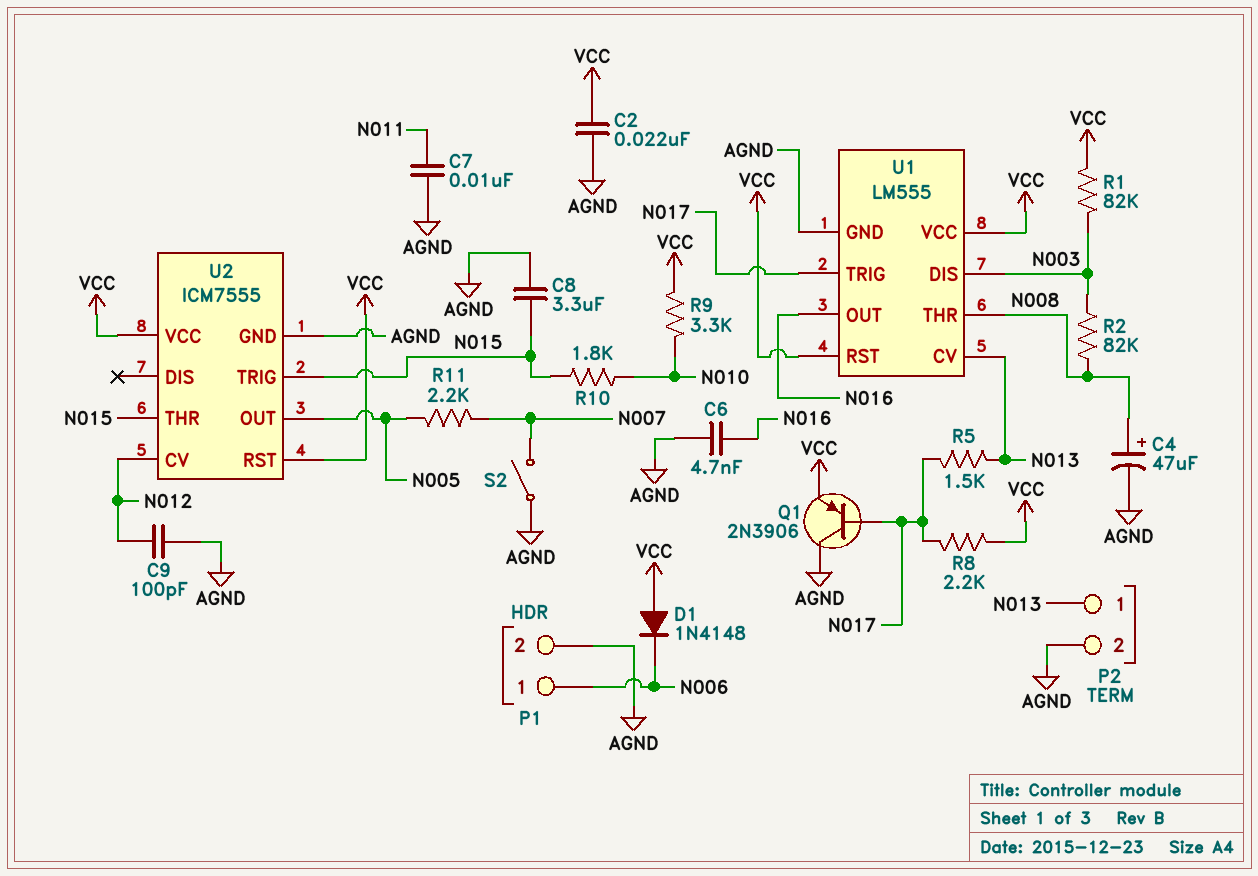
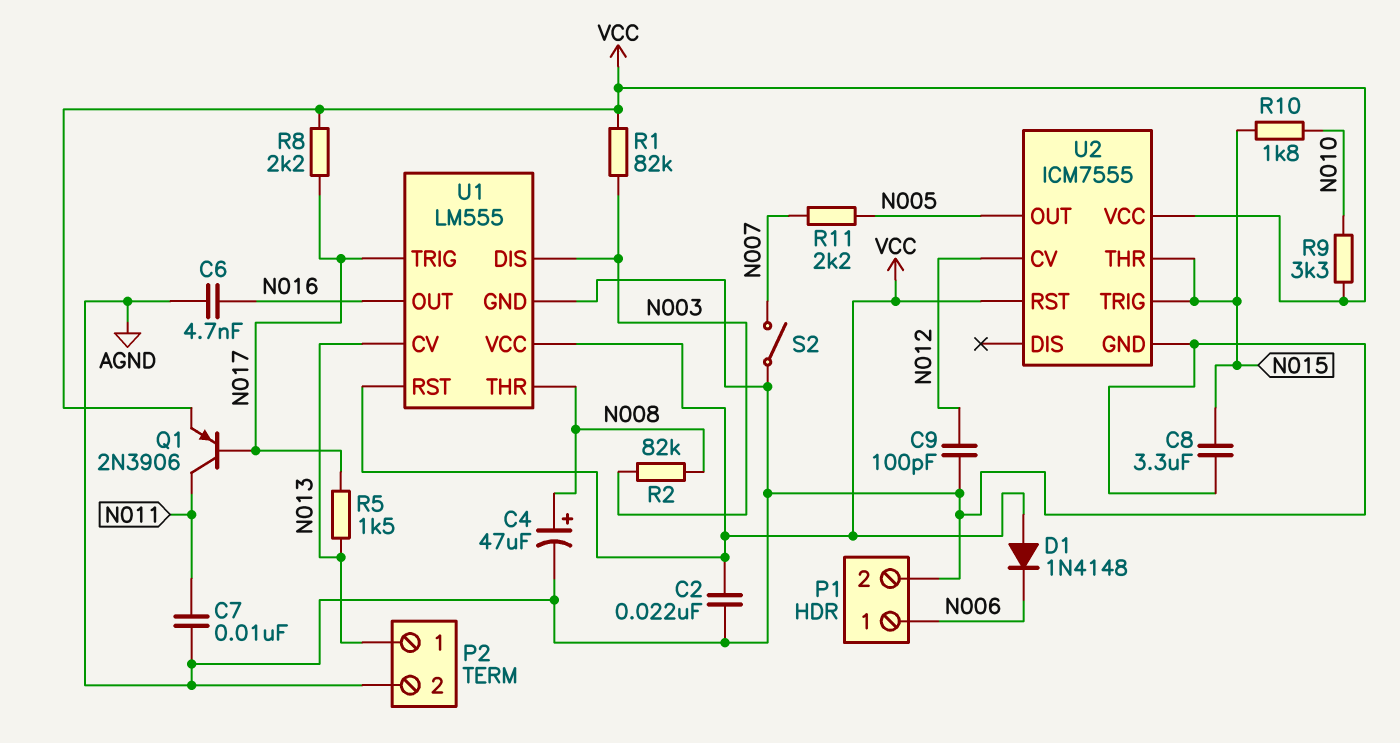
Q1: PNP 2N3906 (B N017, C AGND, E VCC) -> PNP 2N3906 (B N017, C N011, E VCC)

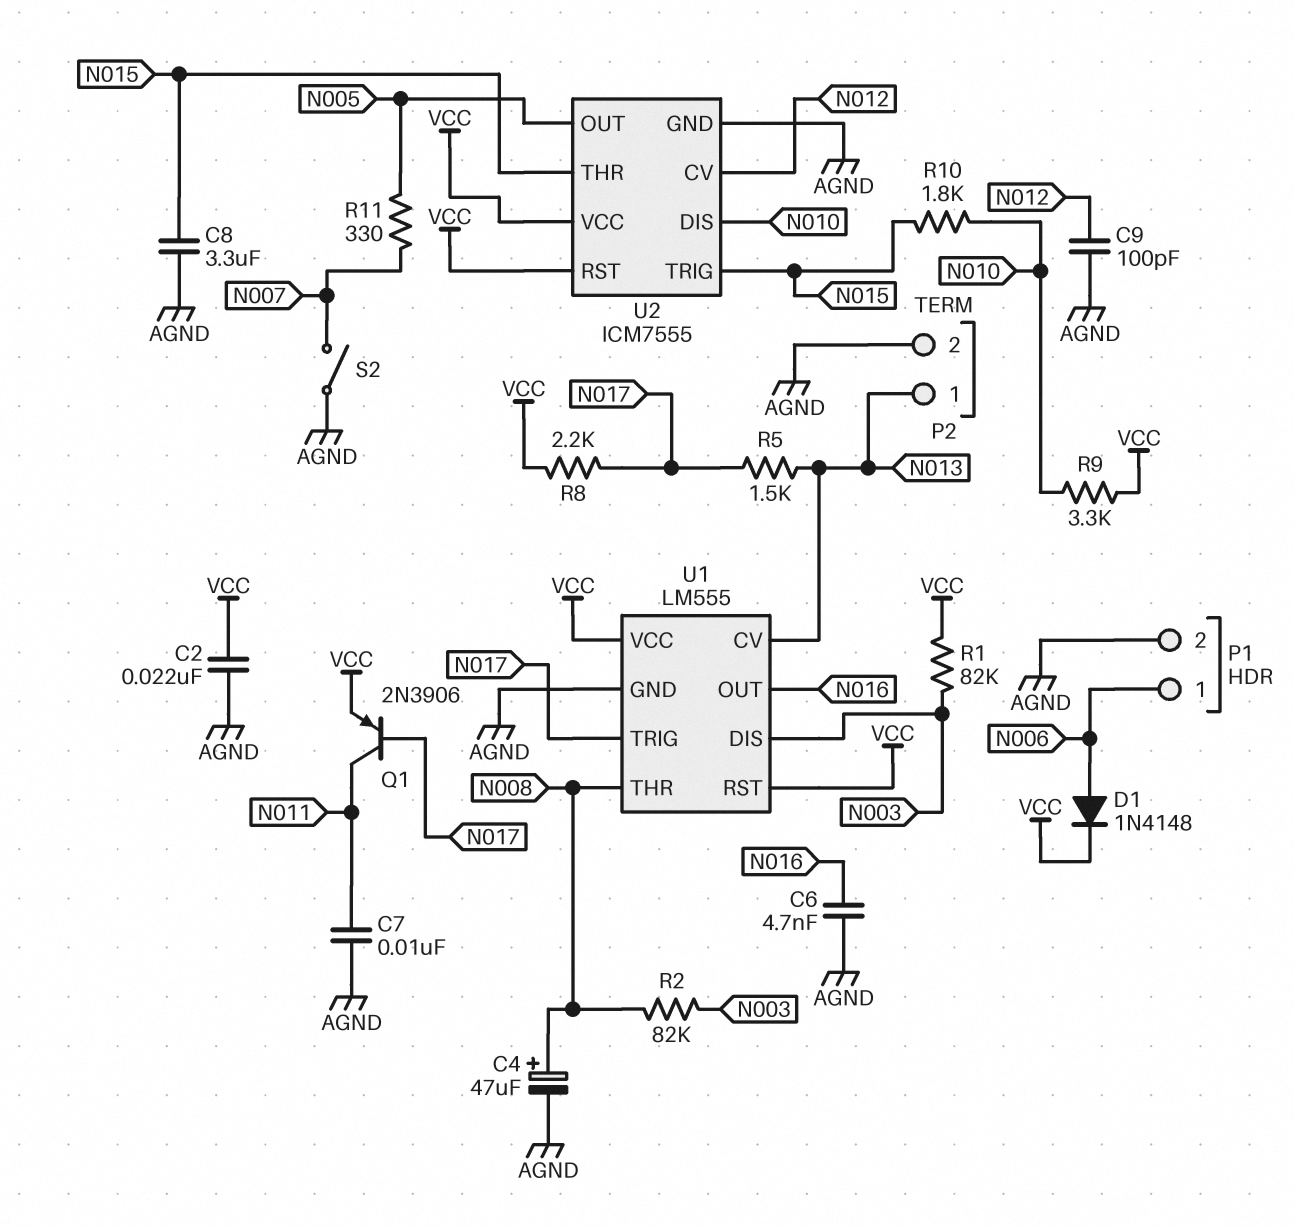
D1: diode 1N4148 (A VCC, K N006) -> diode 1N4148 (A N006, K VCC)
R11: 2.2k (N005, N007) -> 330 (N005, N007)
U2 pin DIS: none -> N010

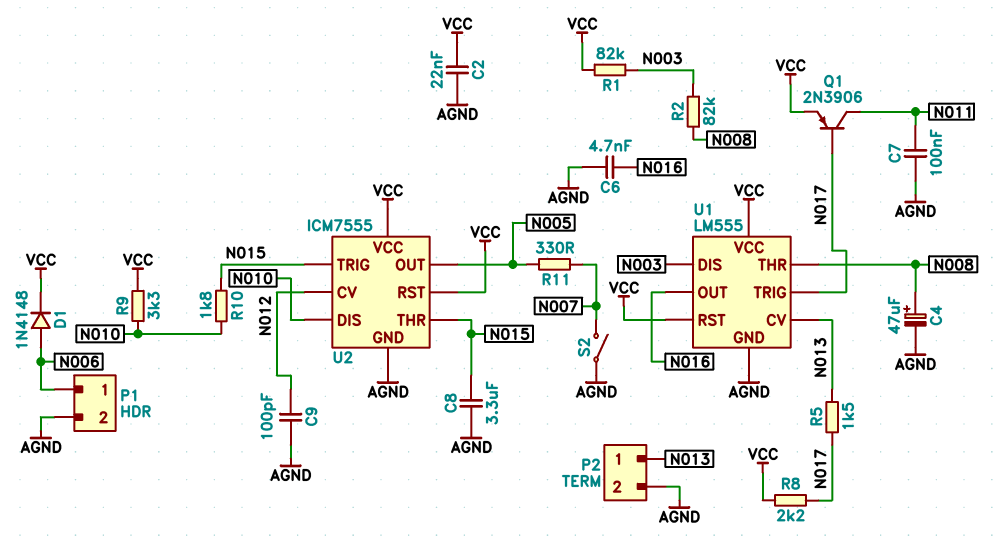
C7: 10nF (AGND, N011) -> 100nF (AGND, N011)

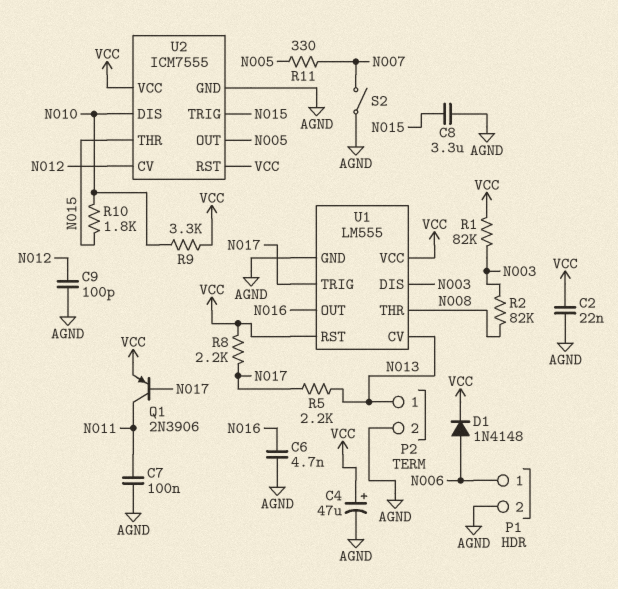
C4: 47uF (plus N008, minus AGND) -> 47uF (plus VCC, minus AGND)
R5: 1.5k (N013, N017) -> 2.2k (N013, N017)

